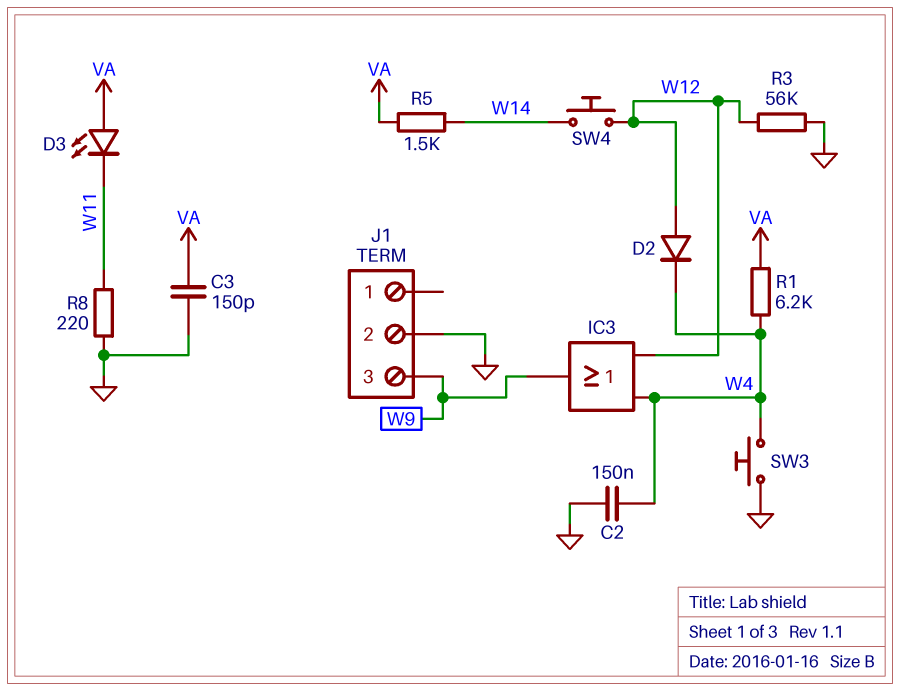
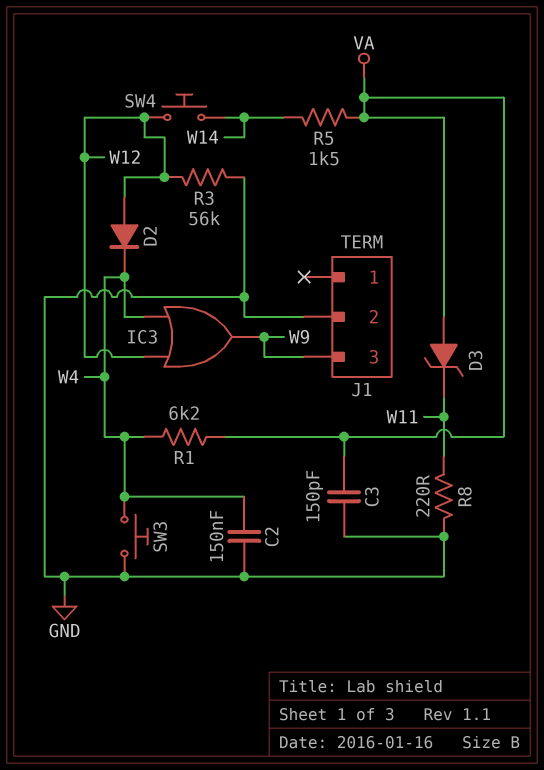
D3: LED (A VA, K W11) -> zener (A VA, K W11)

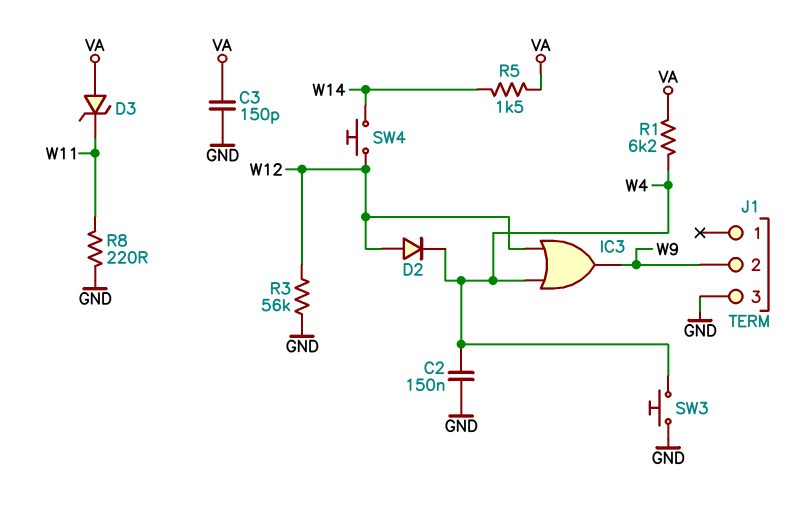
J1 pin 2: GND -> W9
J1 pin 3: W9 -> GND

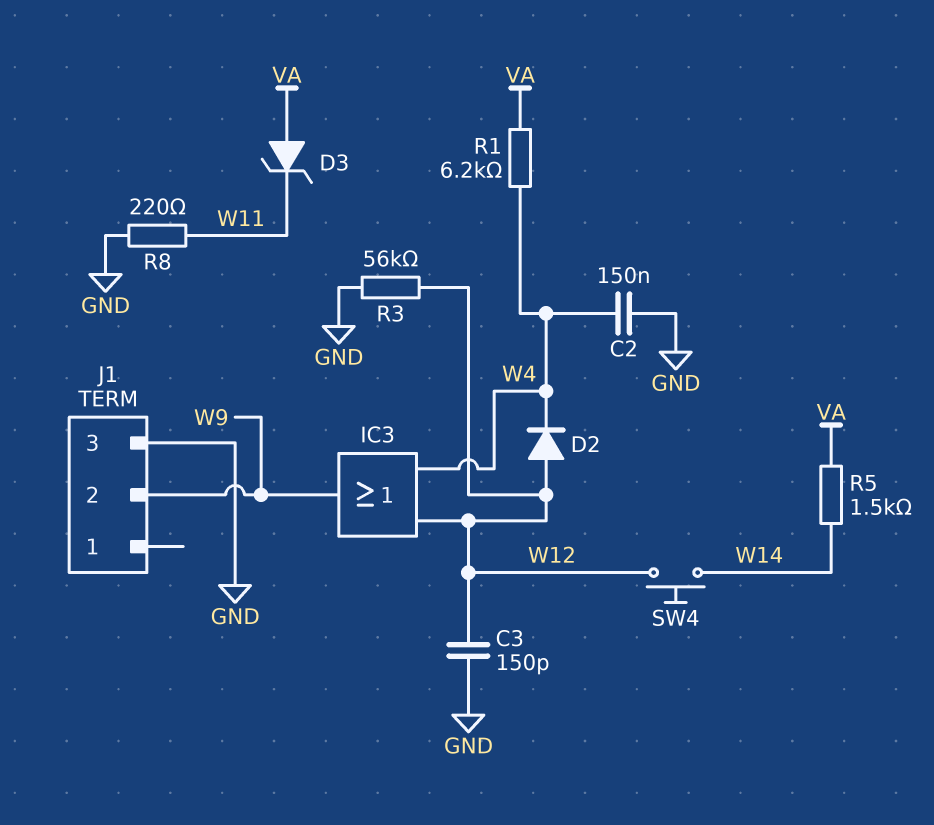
C3: 150pF (GND, VA) -> 150pF (GND, W12)
SW3: button (GND, W4) -> none

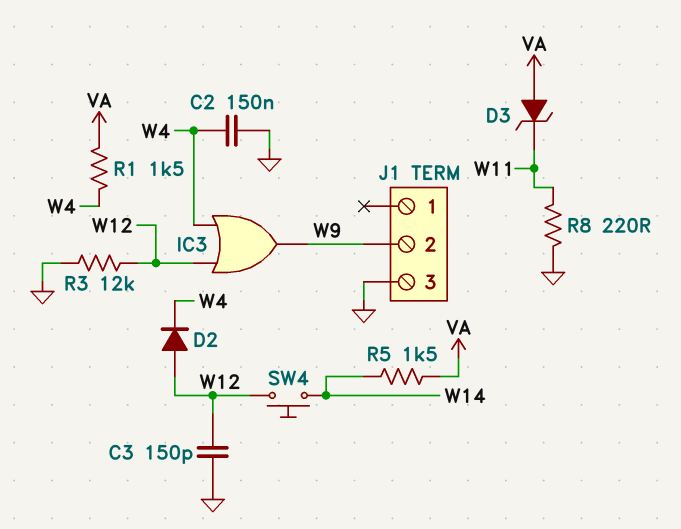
R1: 6.2k (VA, W4) -> 1.5k (VA, W4)
R3: 56k (GND, W12) -> 12k (GND, W12)

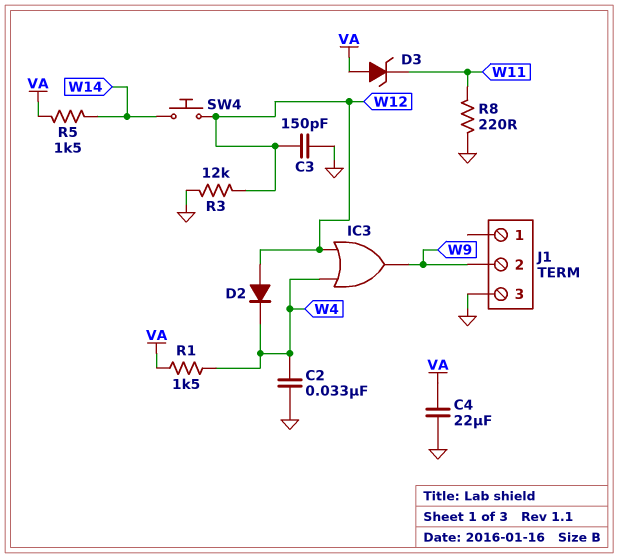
C2: 150nF (GND, W4) -> 33nF (GND, W4)
C4: none -> 22uF (GND, VA)

